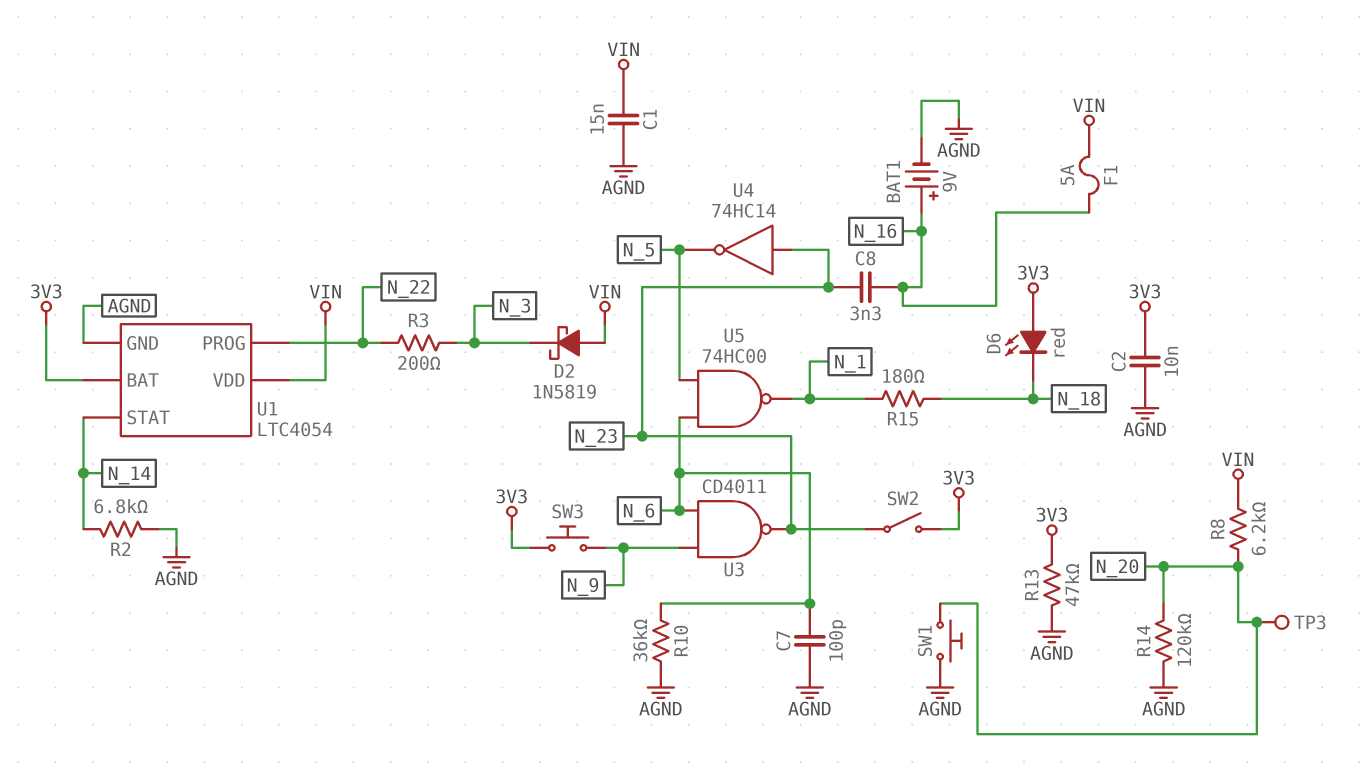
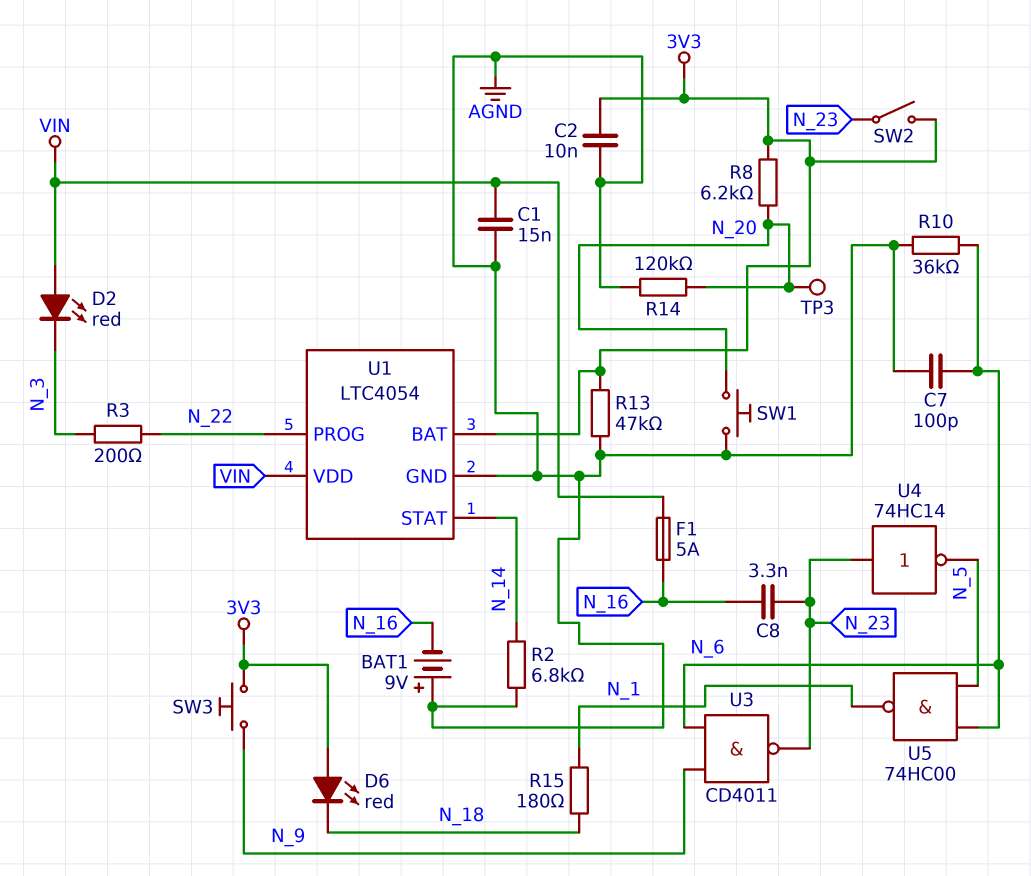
BAT1: 9V (plus N_16, minus AGND) -> 9V (plus AGND, minus N_16)
D2: schottky 1N5819 (A VIN, K N_3) -> LED red (A VIN, K N_3)
R8: 6.2k (N_20, VIN) -> 6.2k (3V3, N_20)

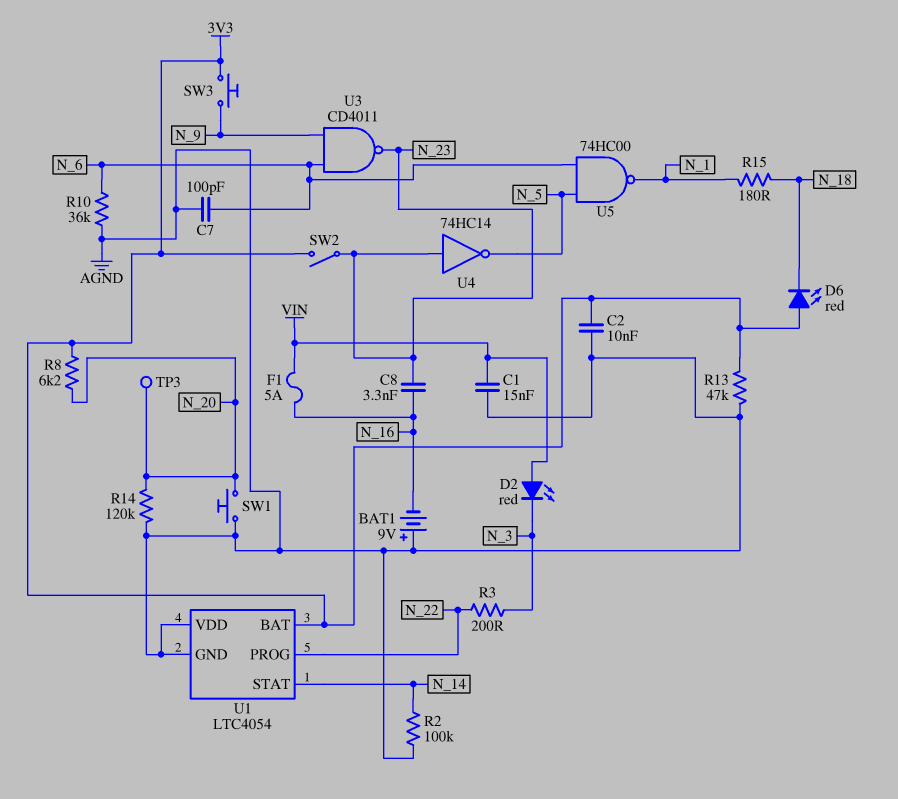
R2: 6.8k (AGND, N_14) -> 100k (AGND, N_14)
U1 pin VDD: VIN -> AGND

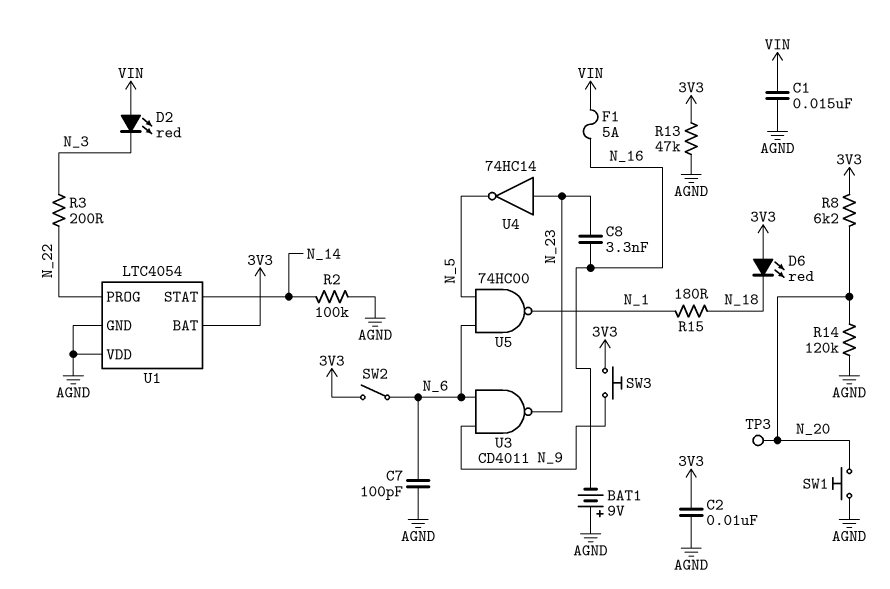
R10: 36k (AGND, N_6) -> none
SW2: switch (3V3, N_23) -> switch (3V3, N_6)

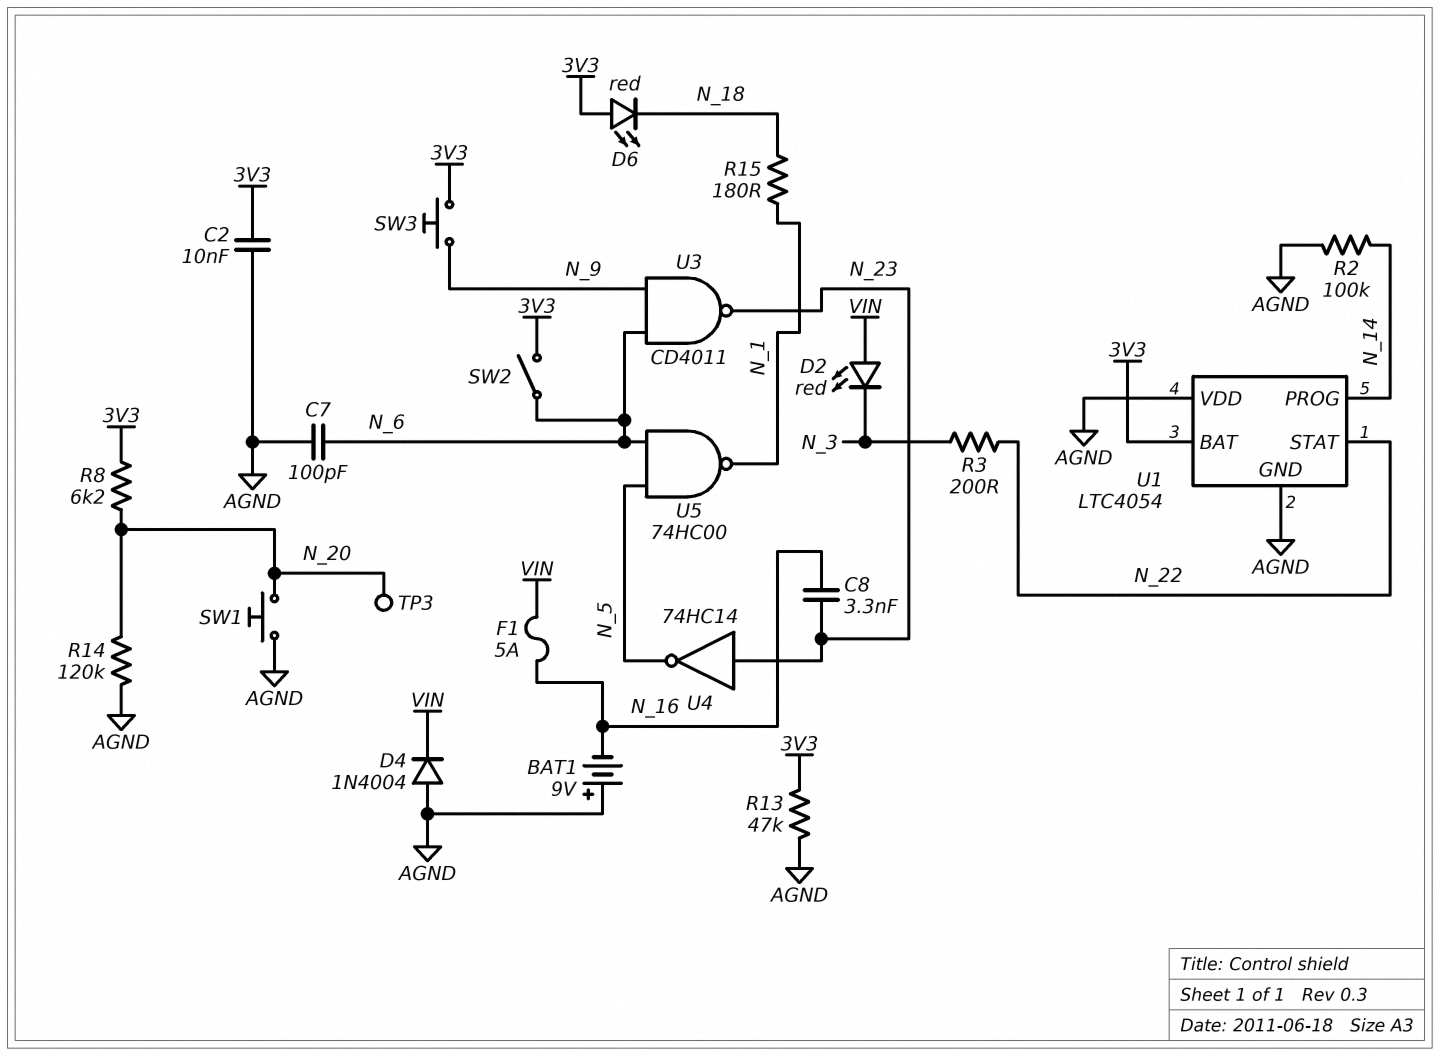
C1: 15nF (AGND, VIN) -> none
D4: none -> diode 1N4004 (A AGND, K VIN)
U1 pin PROG: N_22 -> N_14
U1 pin STAT: N_14 -> N_22

